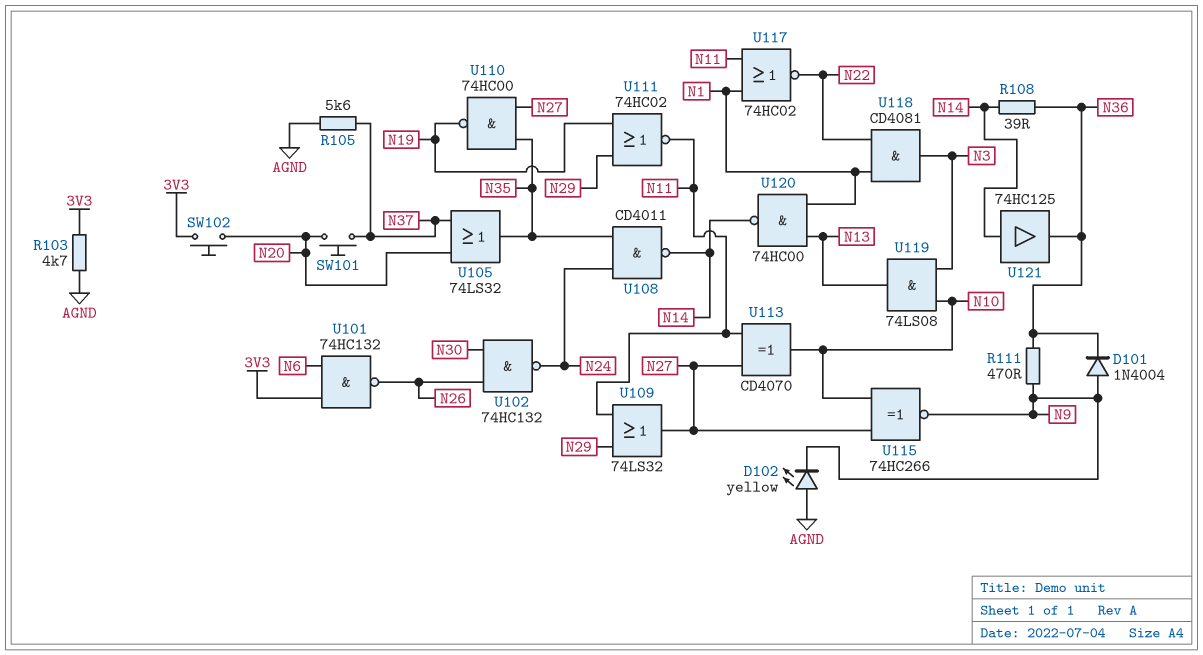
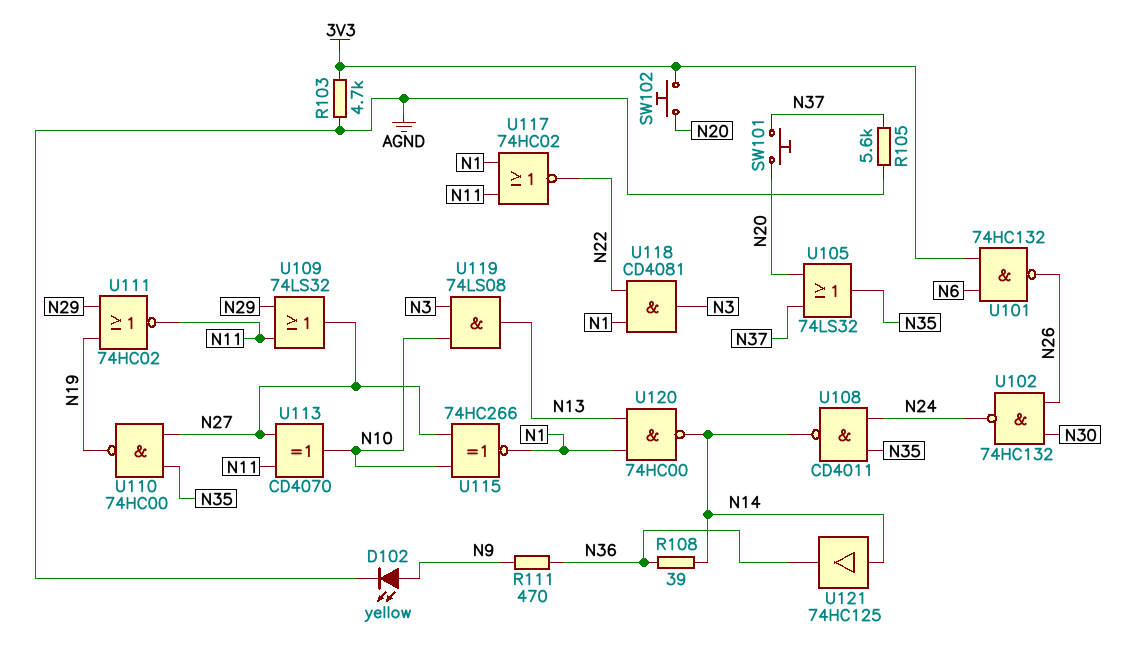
D101: diode 1N4004 (A N9, K N36) -> none
D102: LED yellow (A AGND, K N9) -> LED yellow (A N9, K AGND)
U115: XNOR 74HC266 (in N10, in N27, out N9) -> XNOR 74HC266 (in N10, in N27, out N1)

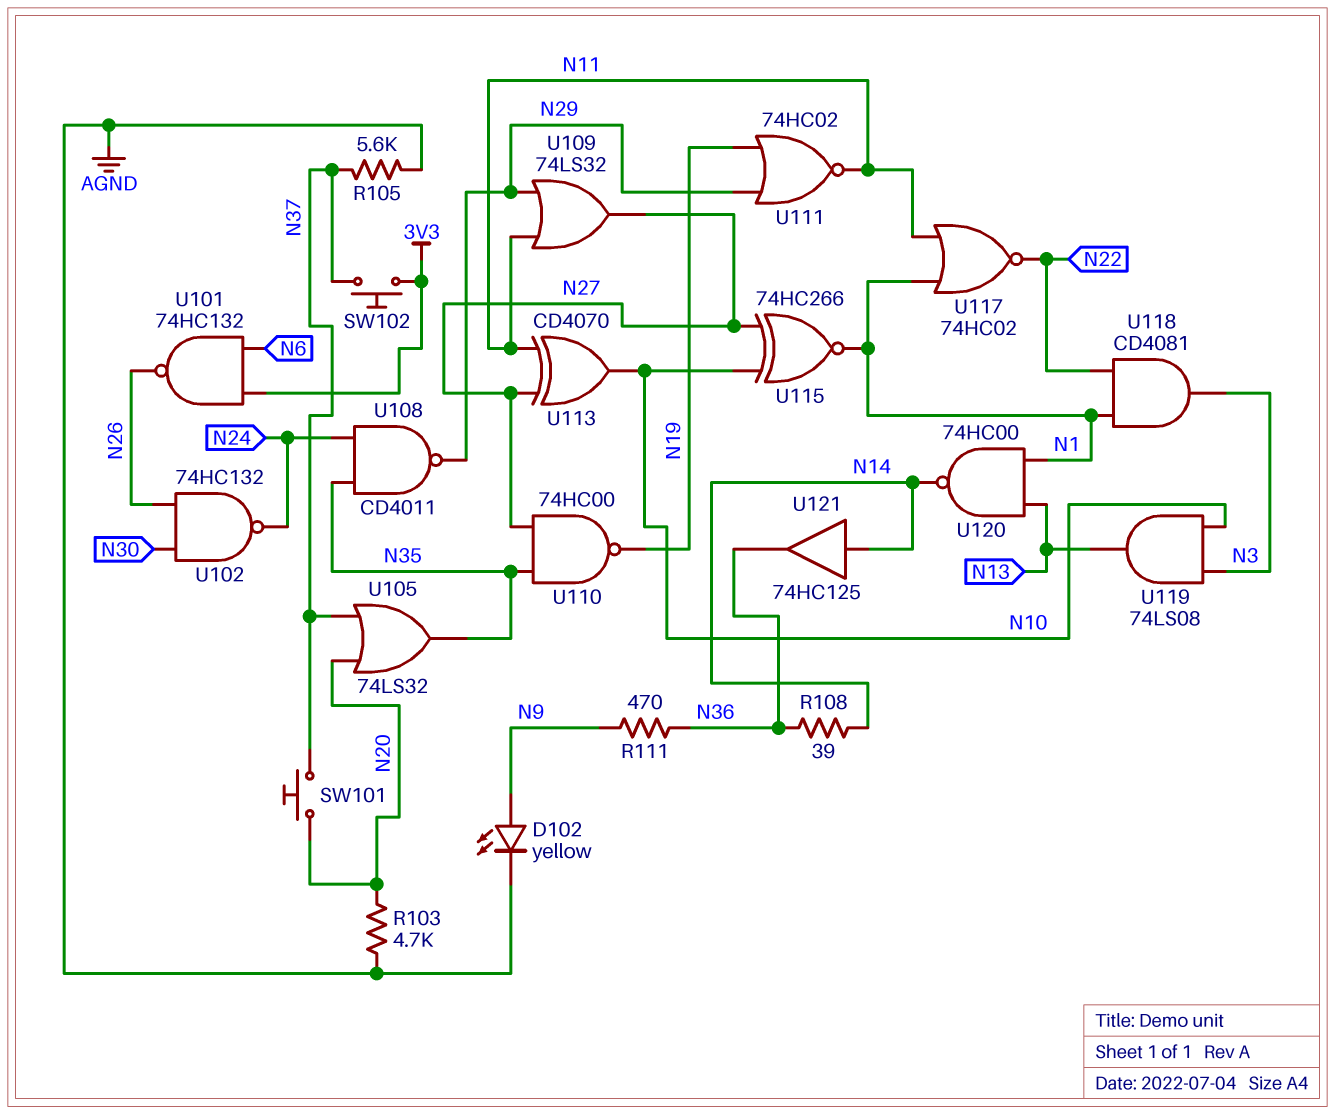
R103: 4.7k (3V3, AGND) -> 4.7k (AGND, N20)
SW102: button (3V3, N20) -> button (3V3, N37)
U108: NAND CD4011 (in N24, in N35, out N14) -> NAND CD4011 (in N24, in N35, out N29)

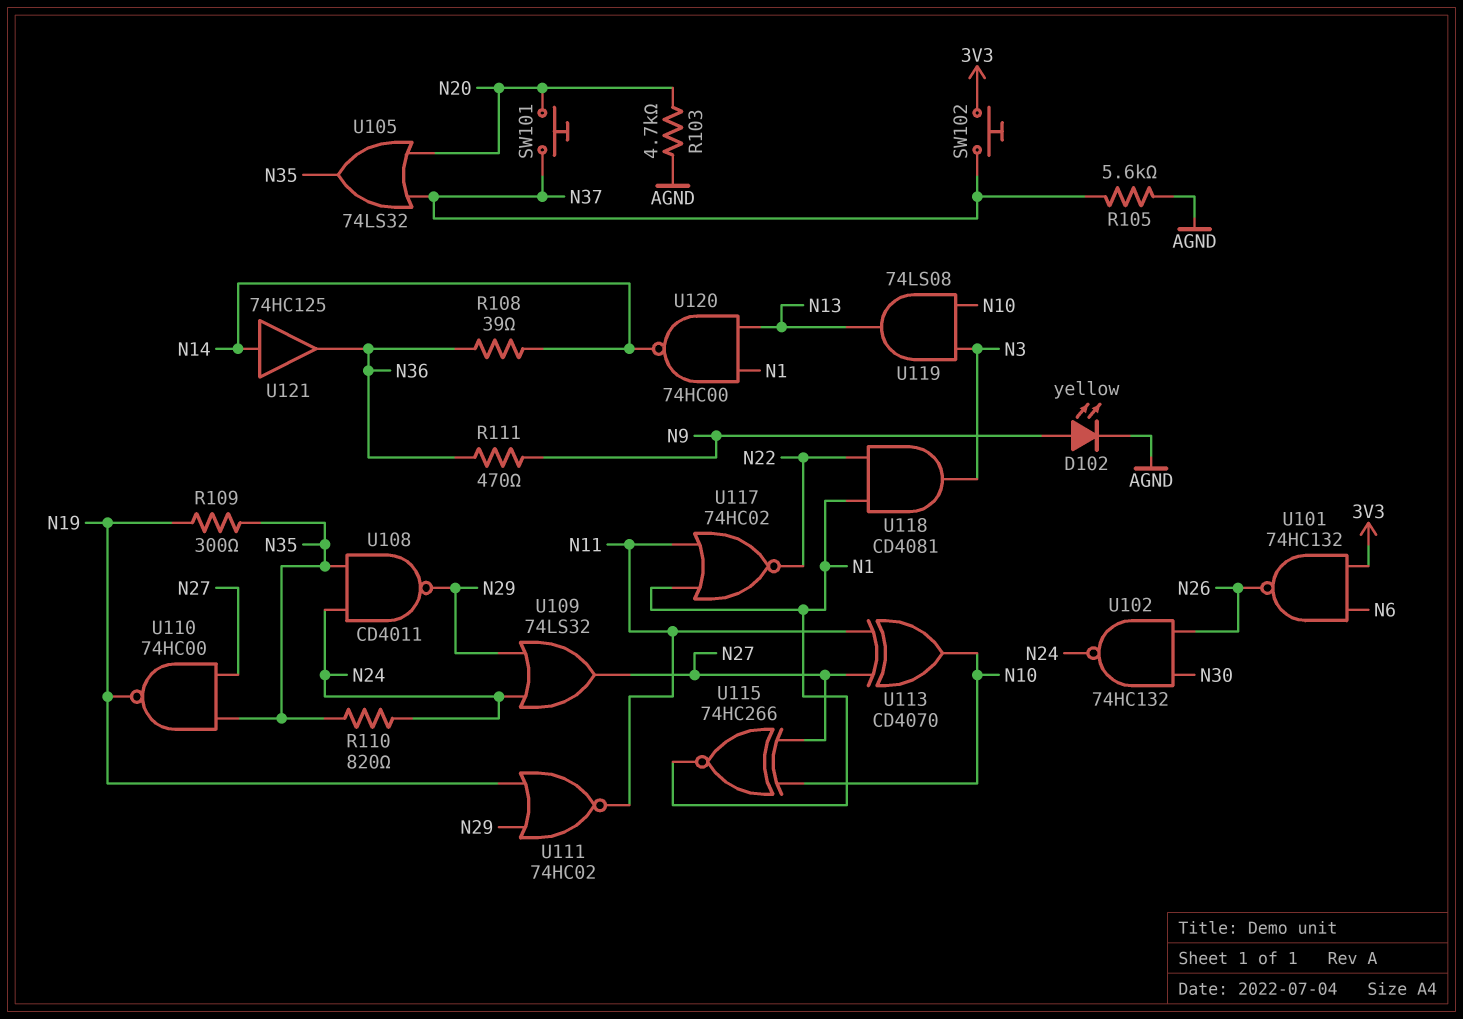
R109: none -> 300 (N19, N35)
R110: none -> 820 (N24, N35)
U109: OR 74LS32 (in N11, in N29, out N27) -> OR 74LS32 (in N24, in N29, out N27)

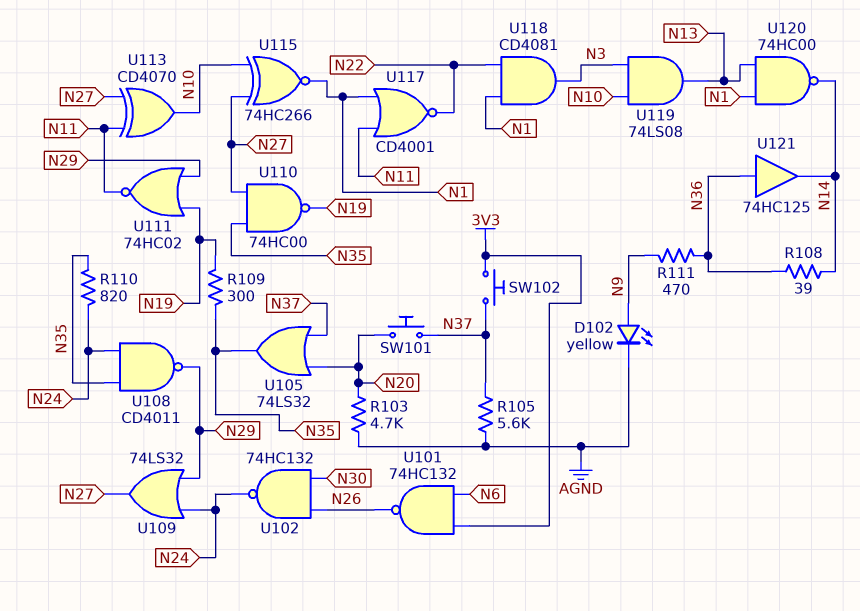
U117: NOR 74HC02 (in N1, in N11, out N22) -> NOR CD4001 (in N1, in N11, out N22)
U121: buffer 74HC125 (in N14, out N36) -> buffer 74HC125 (in N36, out N14)

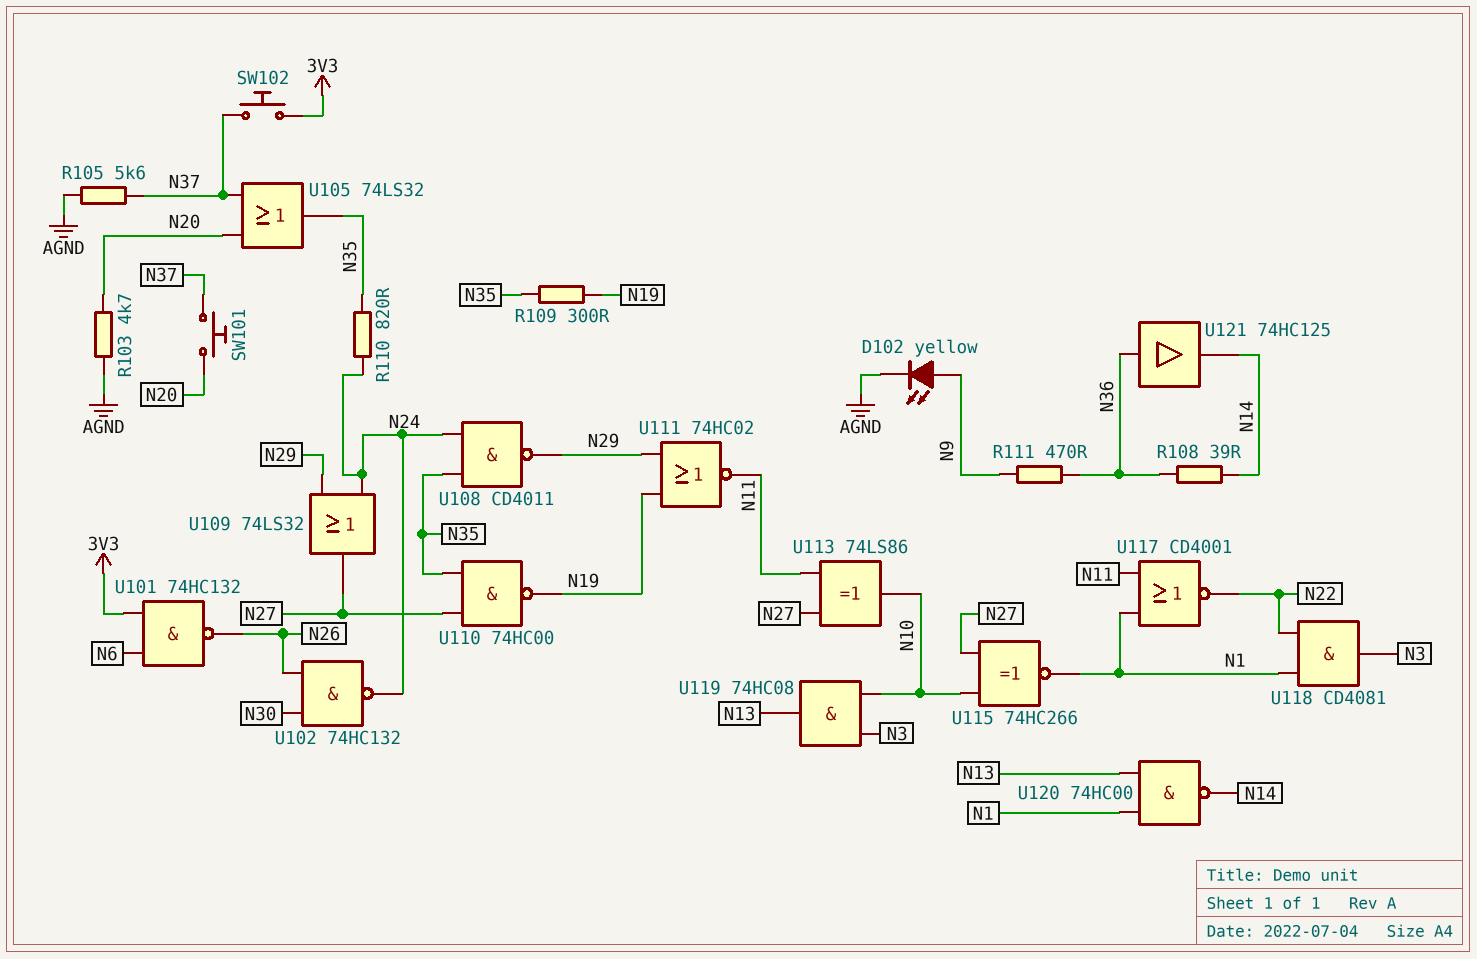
U113: XOR CD4070 (in N11, in N27, out N10) -> XOR 74LS86 (in N11, in N27, out N10)
U119: AND 74LS08 (in N3, in N10, out N13) -> AND 74HC08 (in N3, in N10, out N13)

